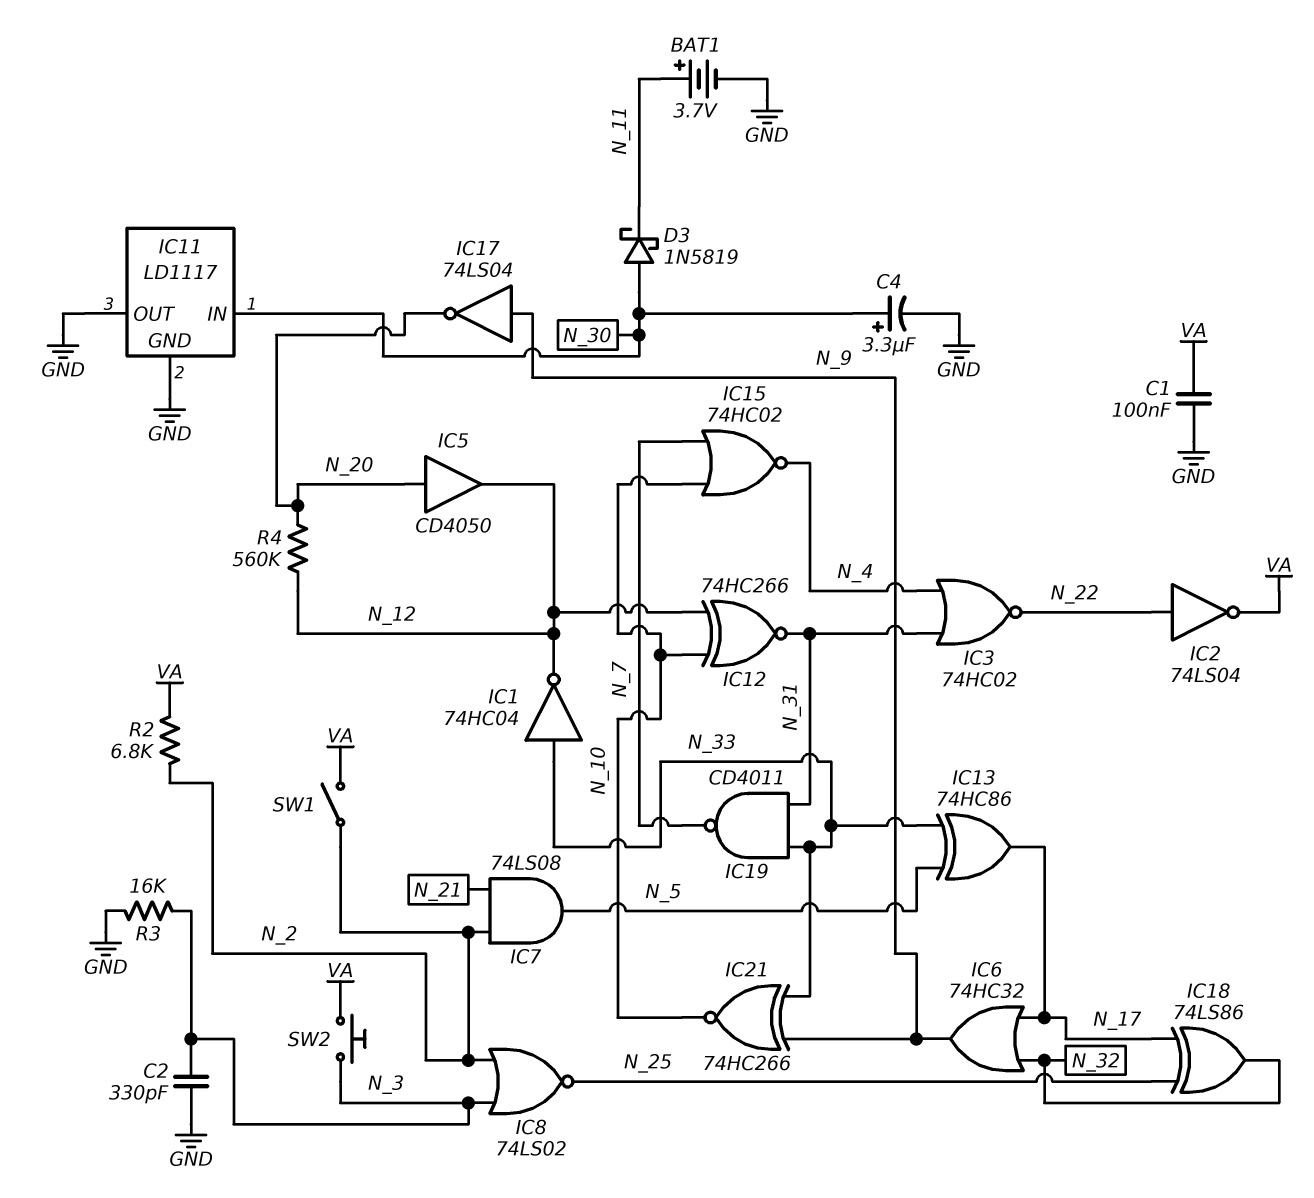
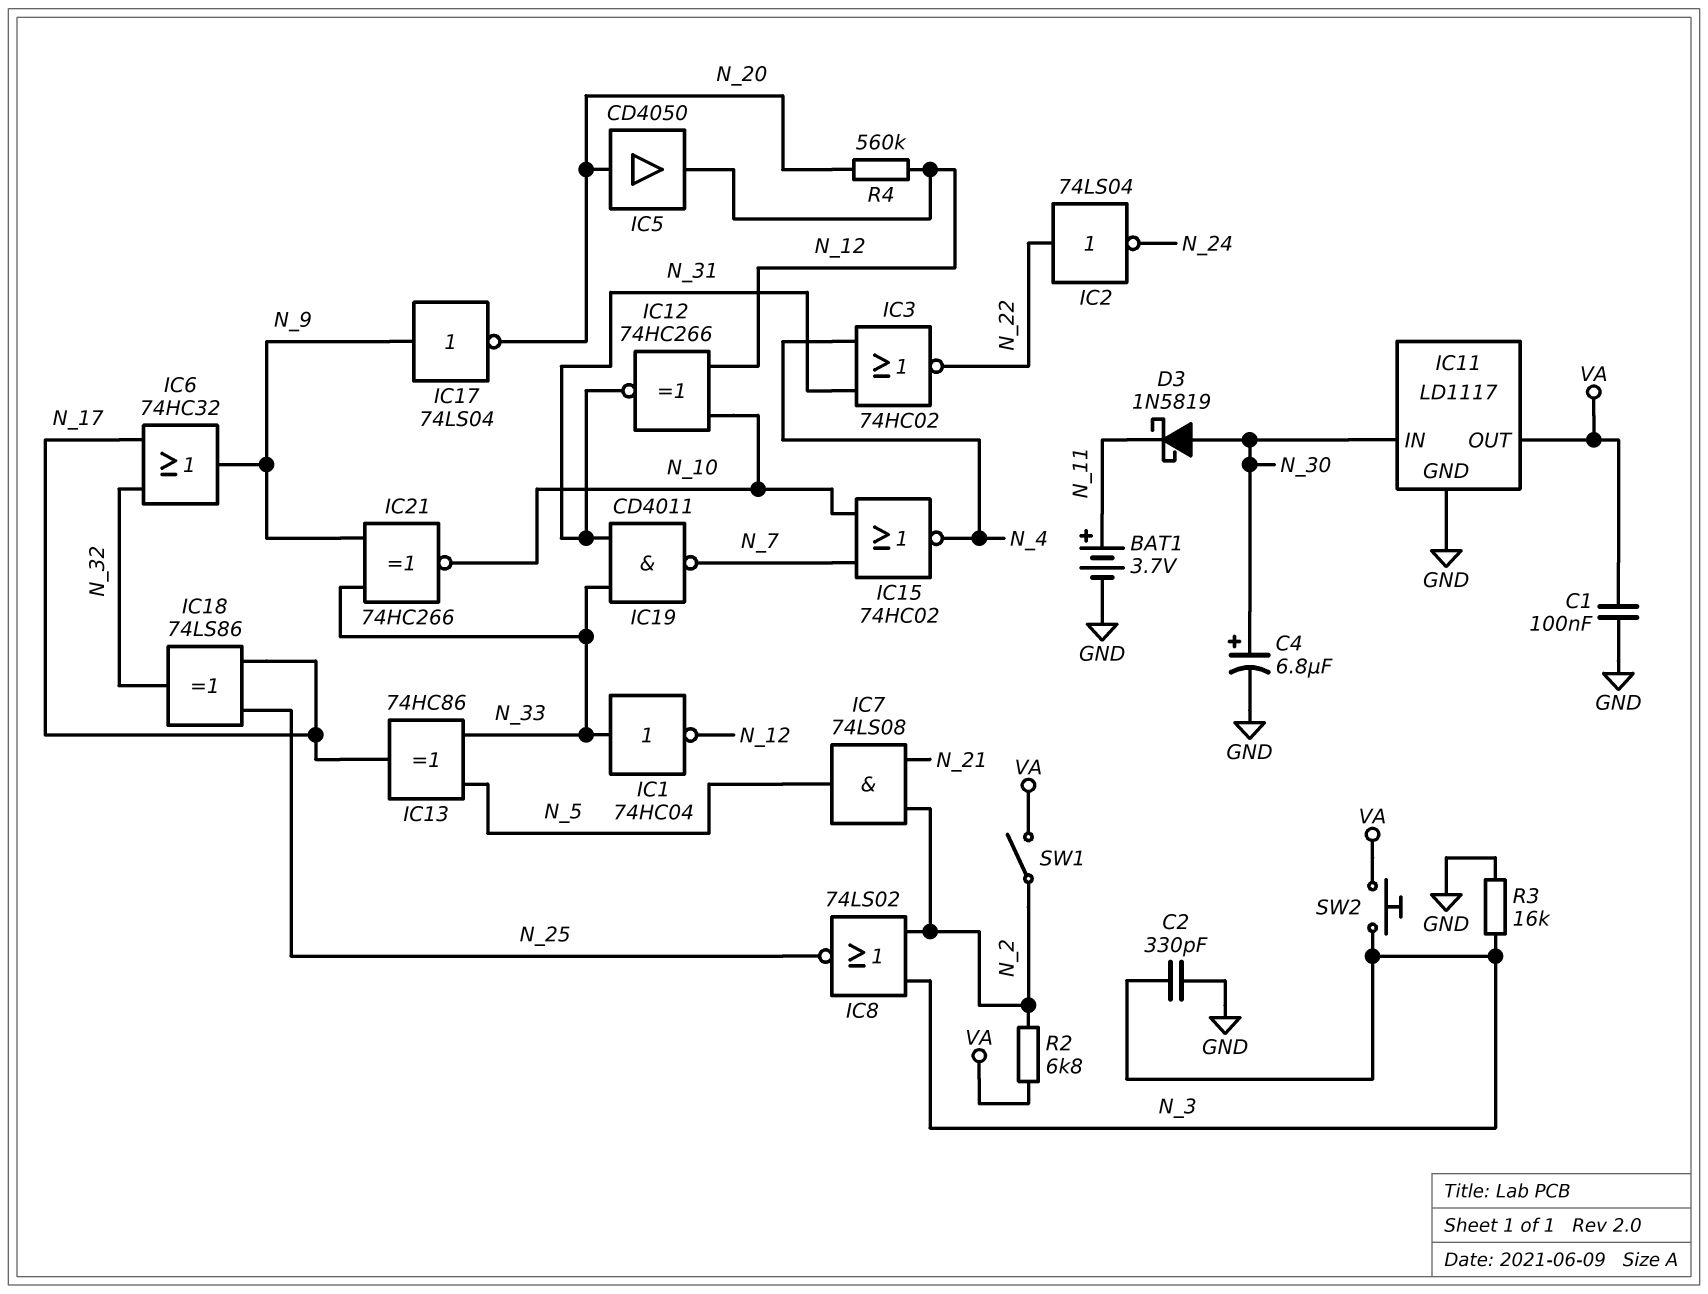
C4: 3.3uF (plus N_30, minus GND) -> 6.8uF (plus N_30, minus GND)
IC2: NOT 74LS04 (in N_22, out VA) -> NOT 74LS04 (in N_22, out N_24)
IC11 pin OUT: GND -> VA

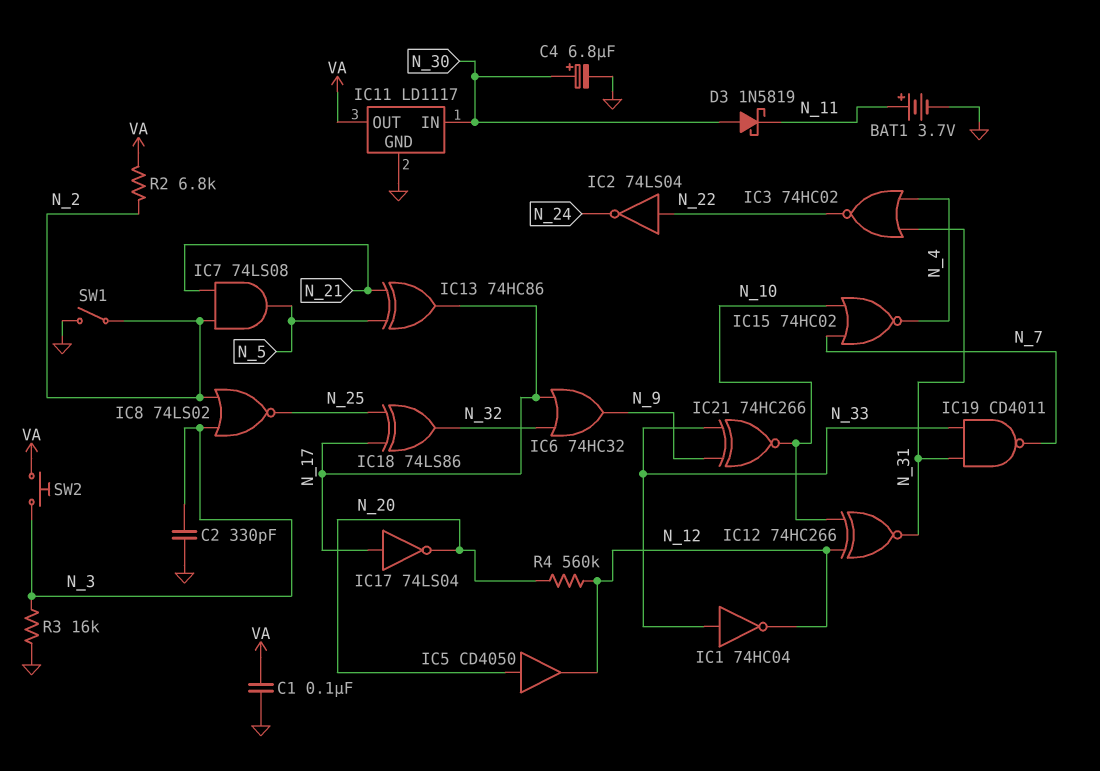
IC13: XOR 74HC86 (in N_5, in N_33, out N_17) -> XOR 74HC86 (in N_5, in N_21, out N_17)
IC17: NOT 74LS04 (in N_9, out N_20) -> NOT 74LS04 (in N_17, out N_20)
SW1: switch (N_2, VA) -> switch (GND, N_2)

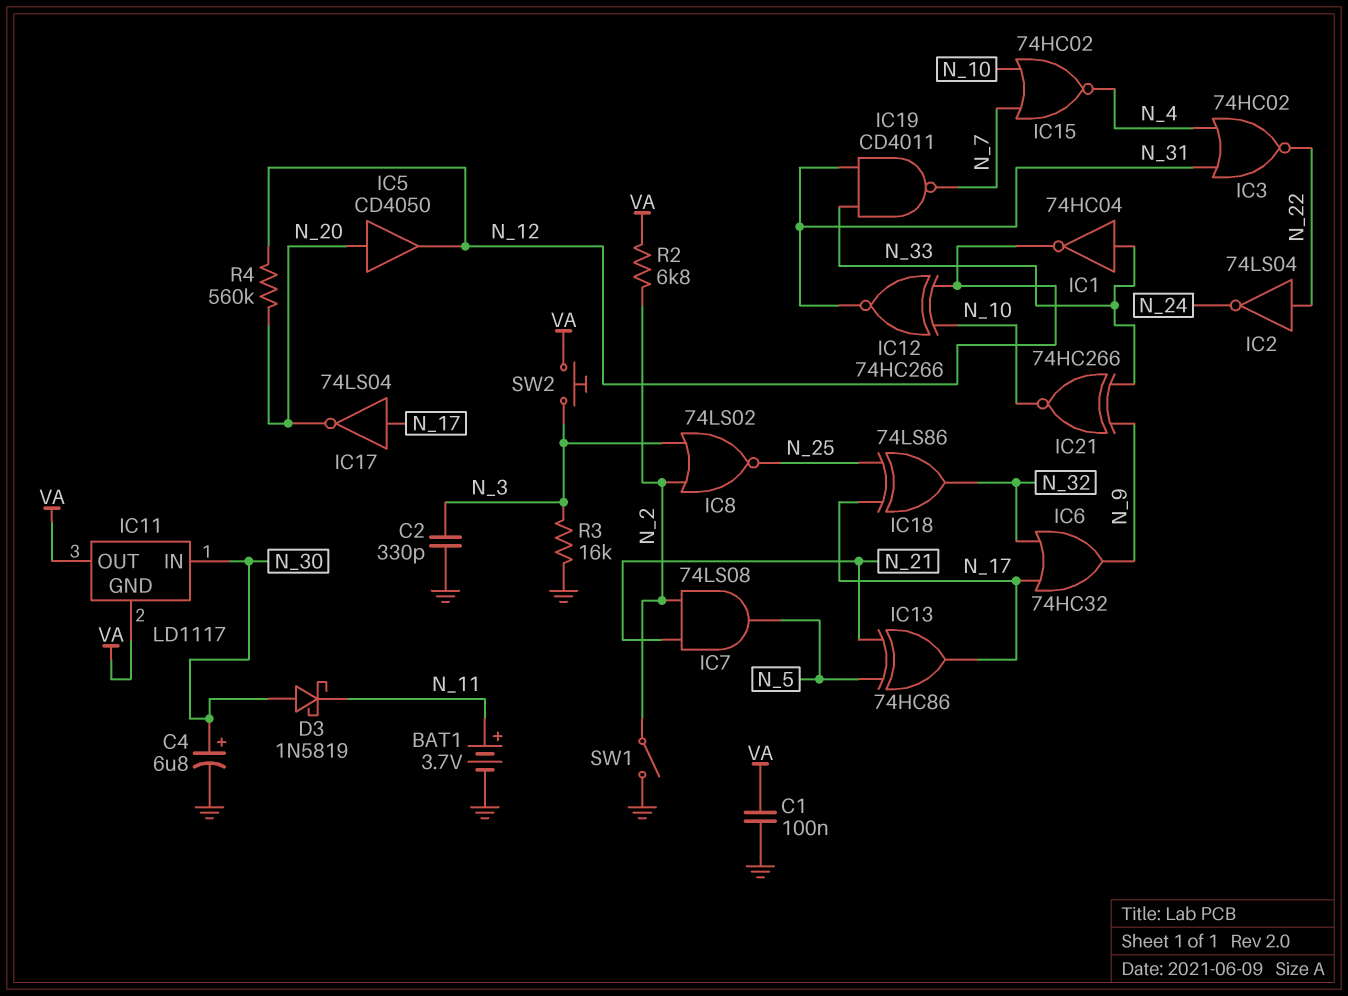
IC11 pin GND: GND -> VA

